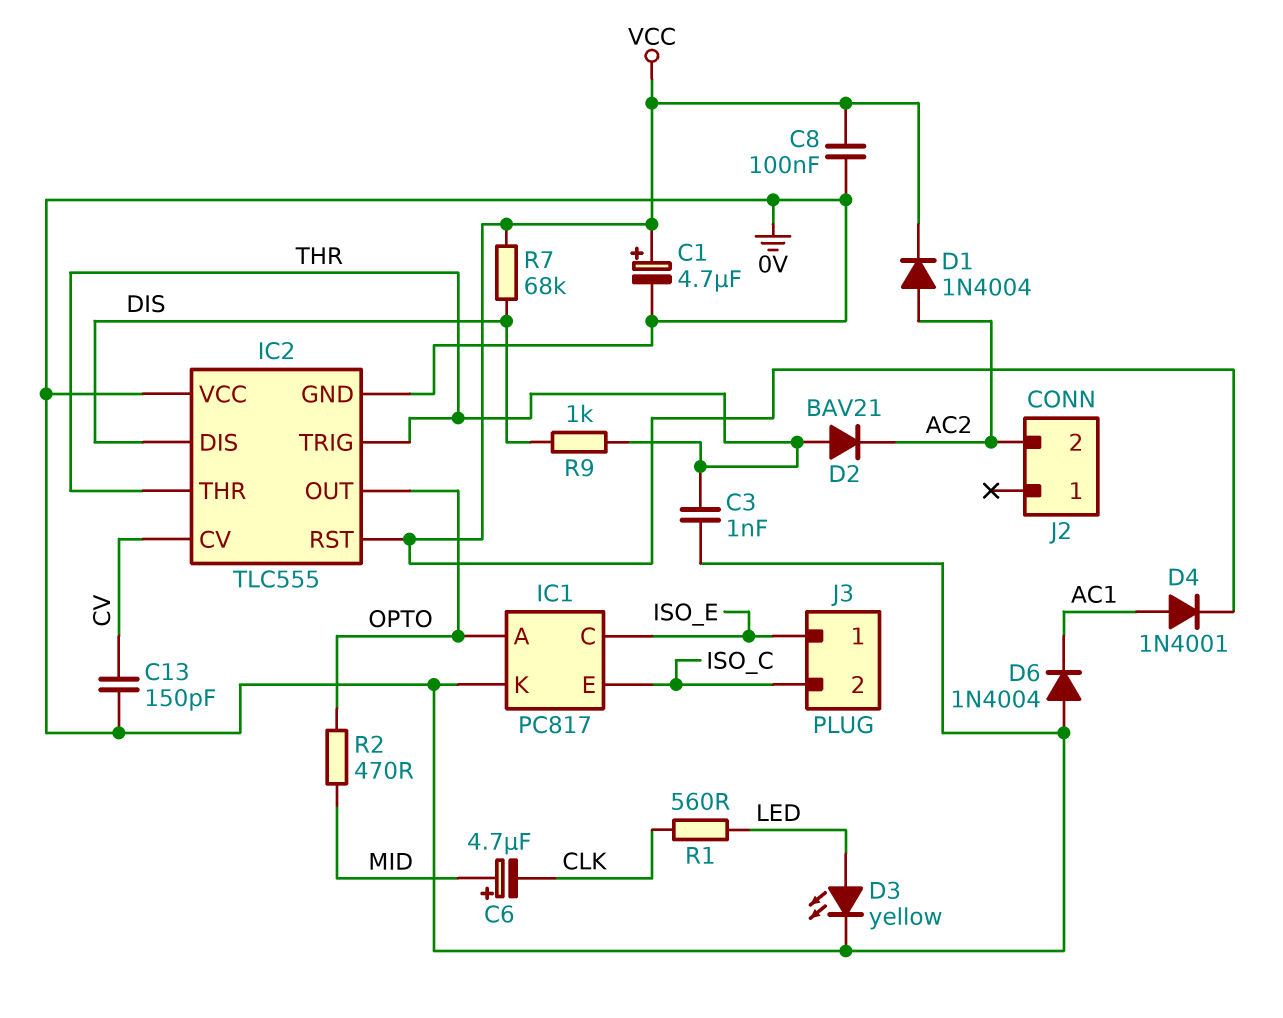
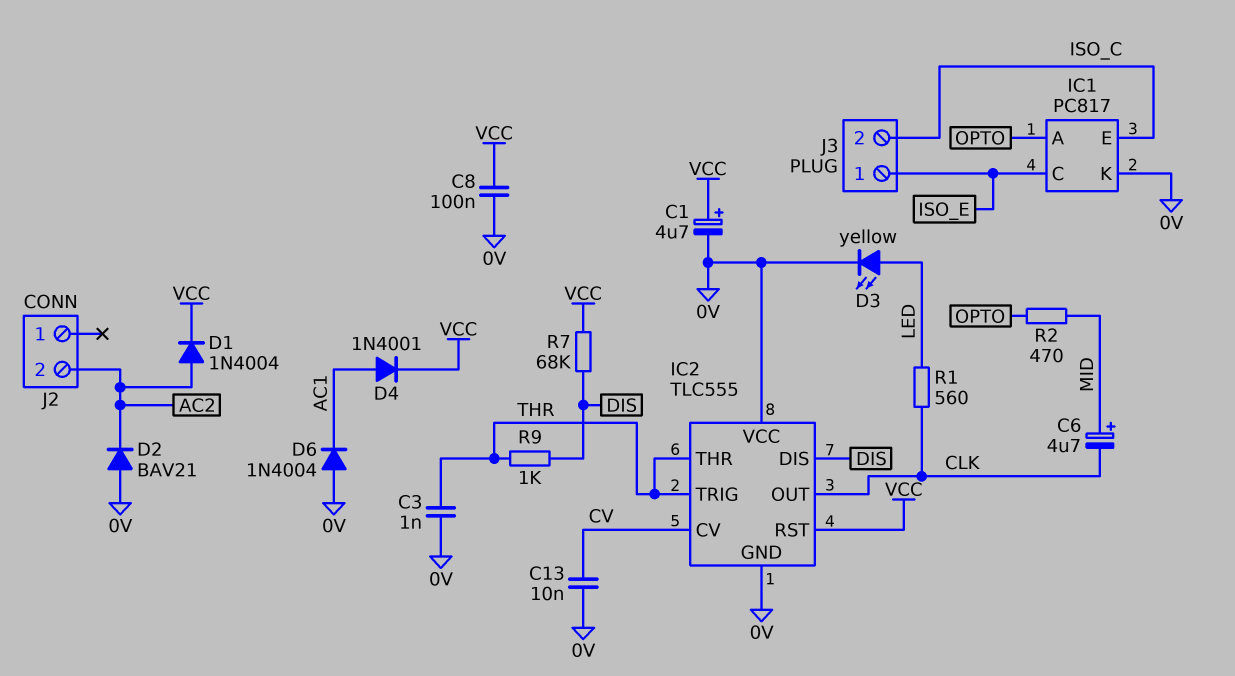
C13: 150pF (0V, CV) -> 10nF (0V, CV)
D2: diode BAV21 (A THR, K AC2) -> diode BAV21 (A 0V, K AC2)
IC2 pin OUT: OPTO -> CLK

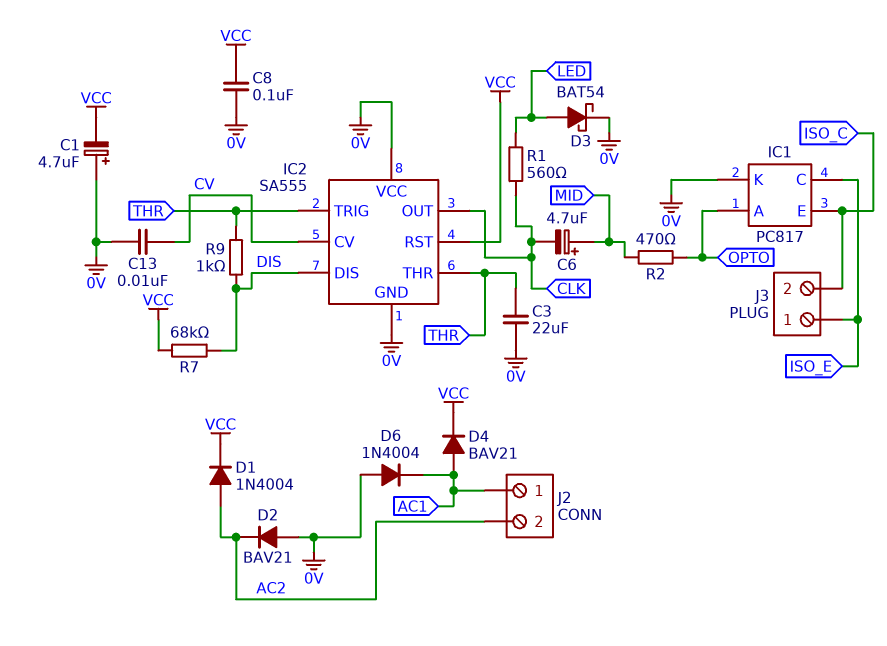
C1: 4.7uF (plus VCC, minus 0V) -> 4.7uF (plus 0V, minus VCC)
C3: 1nF (0V, THR) -> 22uF (0V, THR)
D3: LED yellow (A LED, K 0V) -> schottky BAT54 (A LED, K 0V)
D4: diode 1N4001 (A AC1, K VCC) -> diode BAV21 (A AC1, K VCC)
IC2: TLC555 -> SA555
J2 pin 1: none -> AC1

